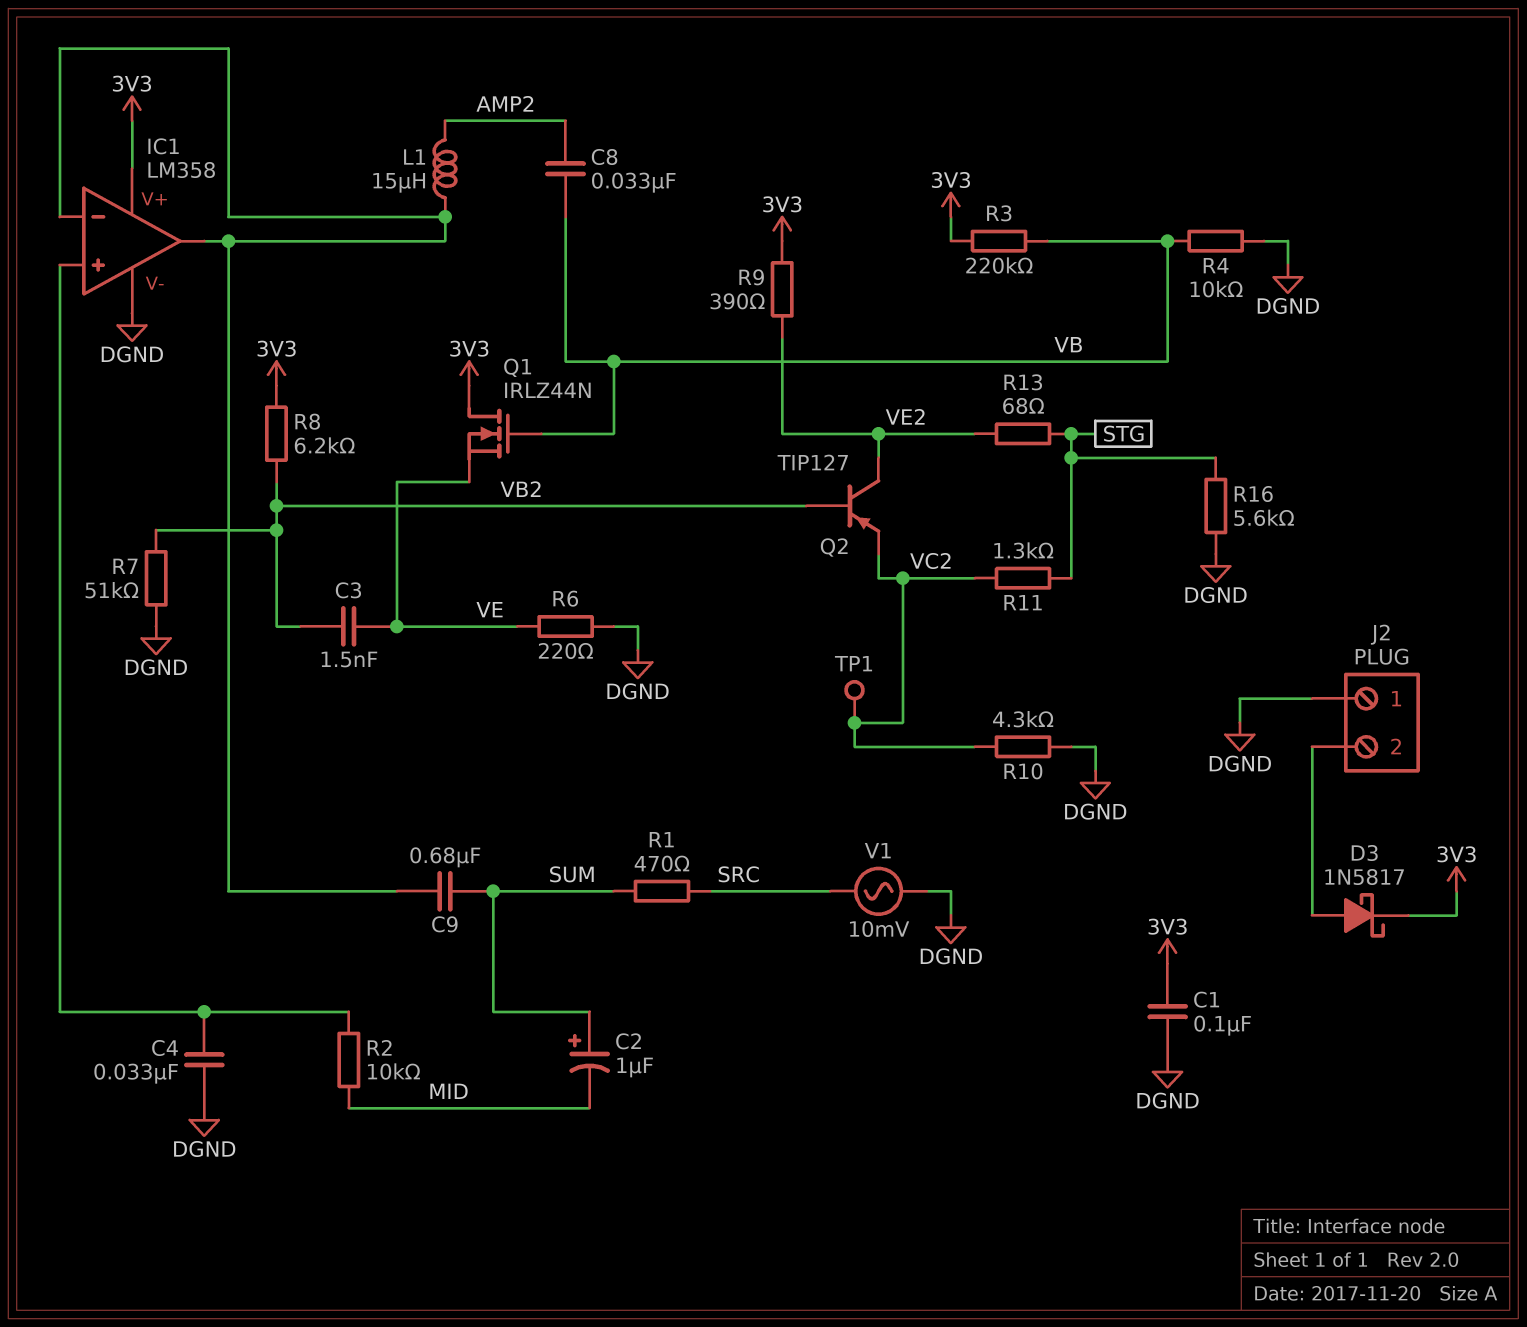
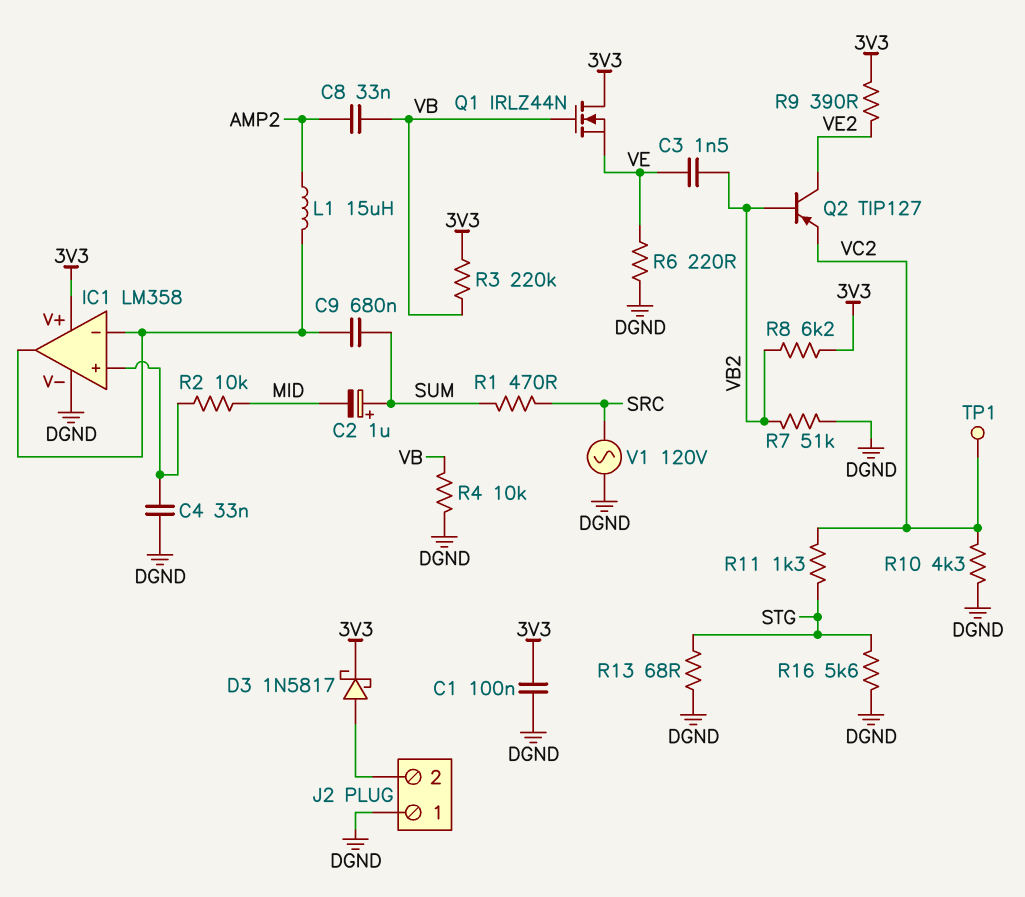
R13: 68 (STG, VE2) -> 68 (DGND, STG)
V1: AC 10mV (DGND, SRC) -> AC 120V (DGND, SRC)

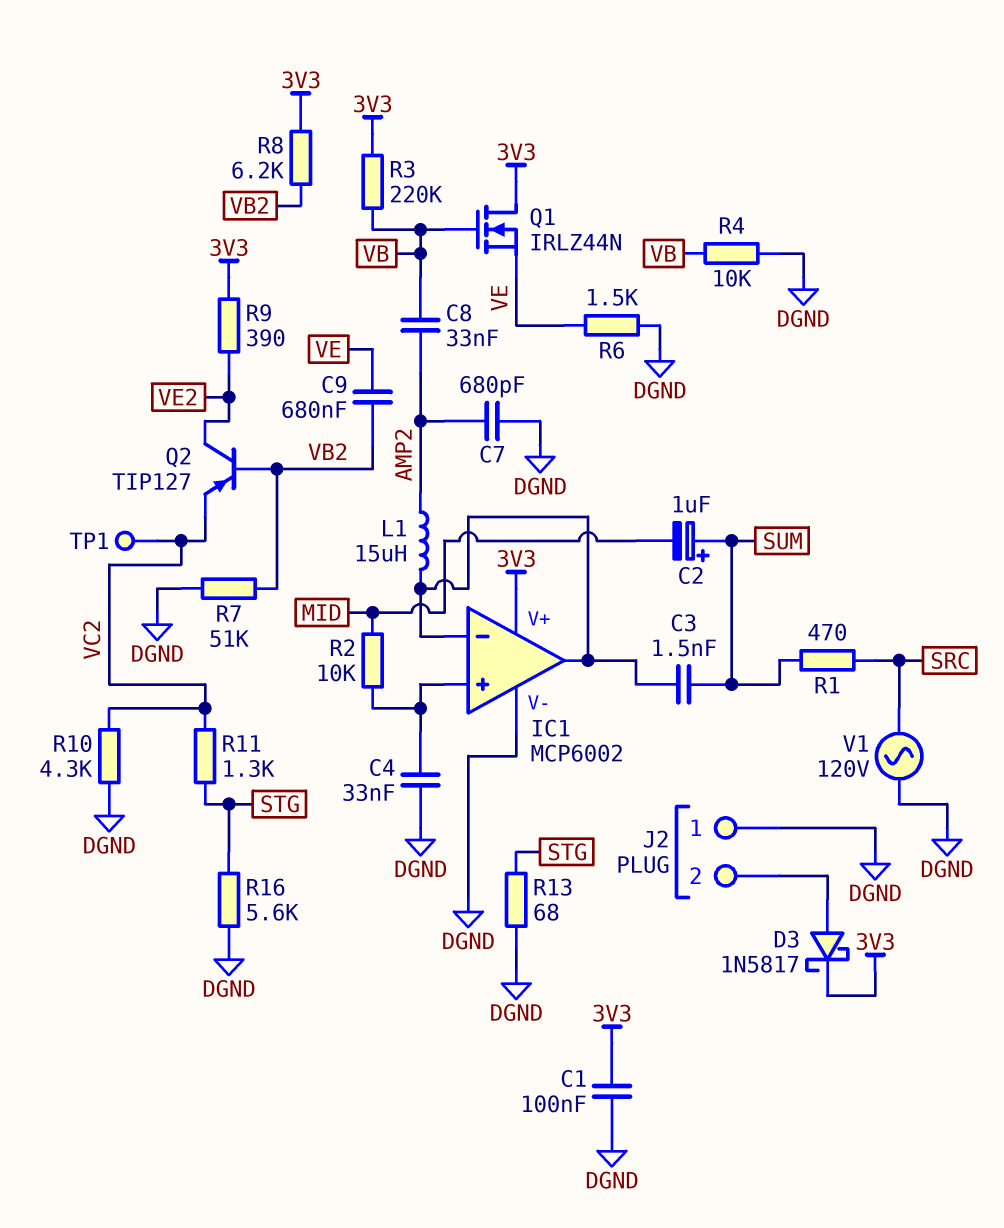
C3: 1.5nF (VB2, VE) -> 1.5nF (IC1/in-, SUM)
C7: none -> 680pF (AMP2, DGND)
C9: 680nF (IC1/in-, SUM) -> 680nF (VB2, VE)
IC1: LM358 -> MCP6002
R6: 220 (DGND, VE) -> 1.5k (DGND, VE)

